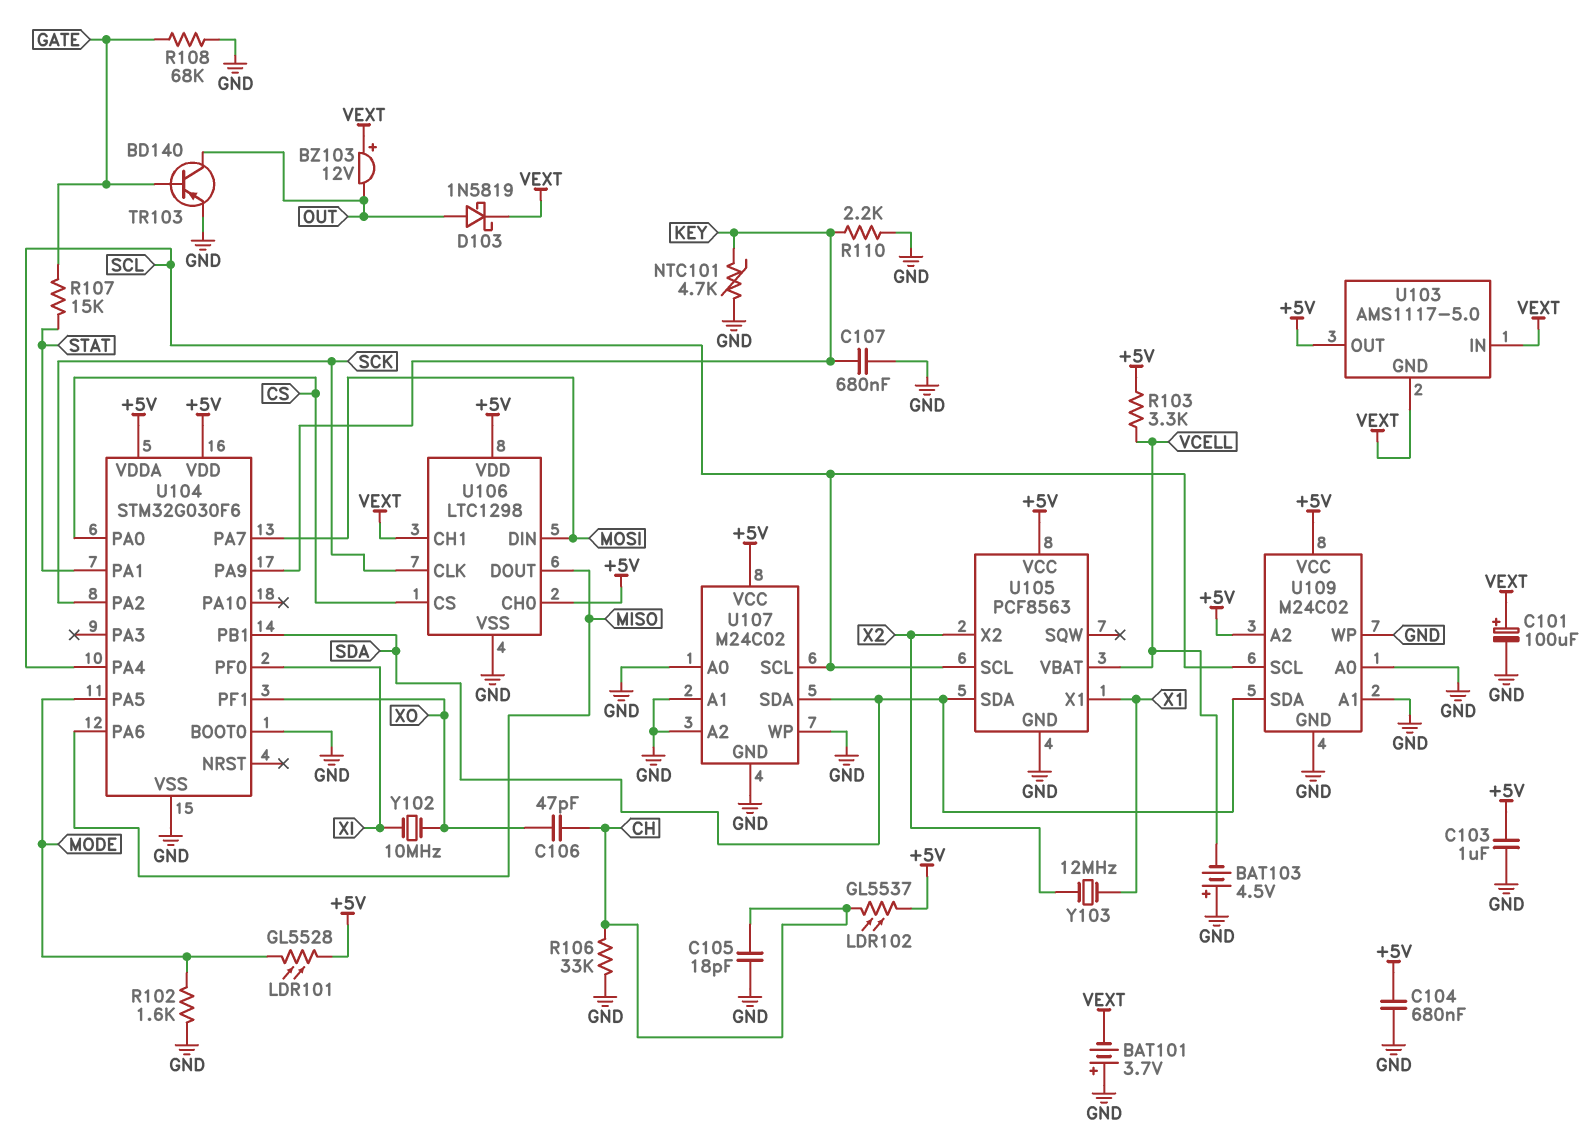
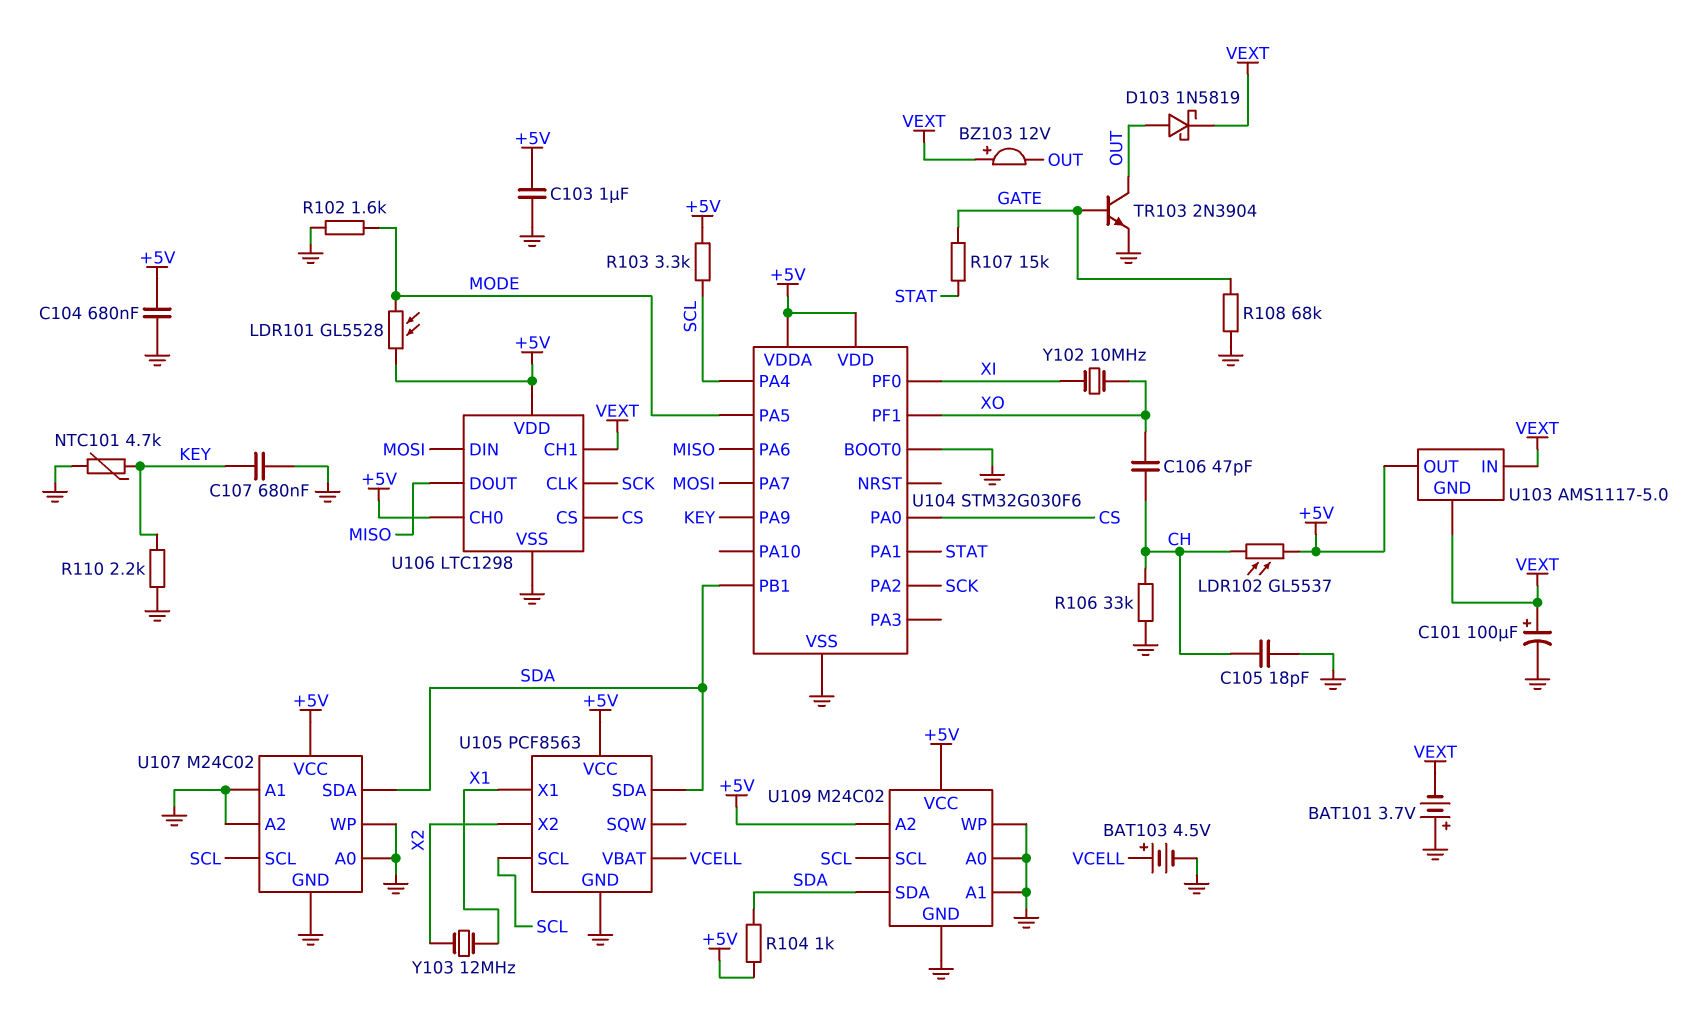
BAT103: 4.5V (plus GND, minus VCELL) -> 4.5V (plus VCELL, minus GND)
R103: 3.3k (+5V, VCELL) -> 3.3k (+5V, SCL)
R104: none -> 1k (+5V, SDA)
TR103: PNP BD140 (B GATE, C OUT, E GND) -> NPN 2N3904 (B GATE, C OUT, E GND)

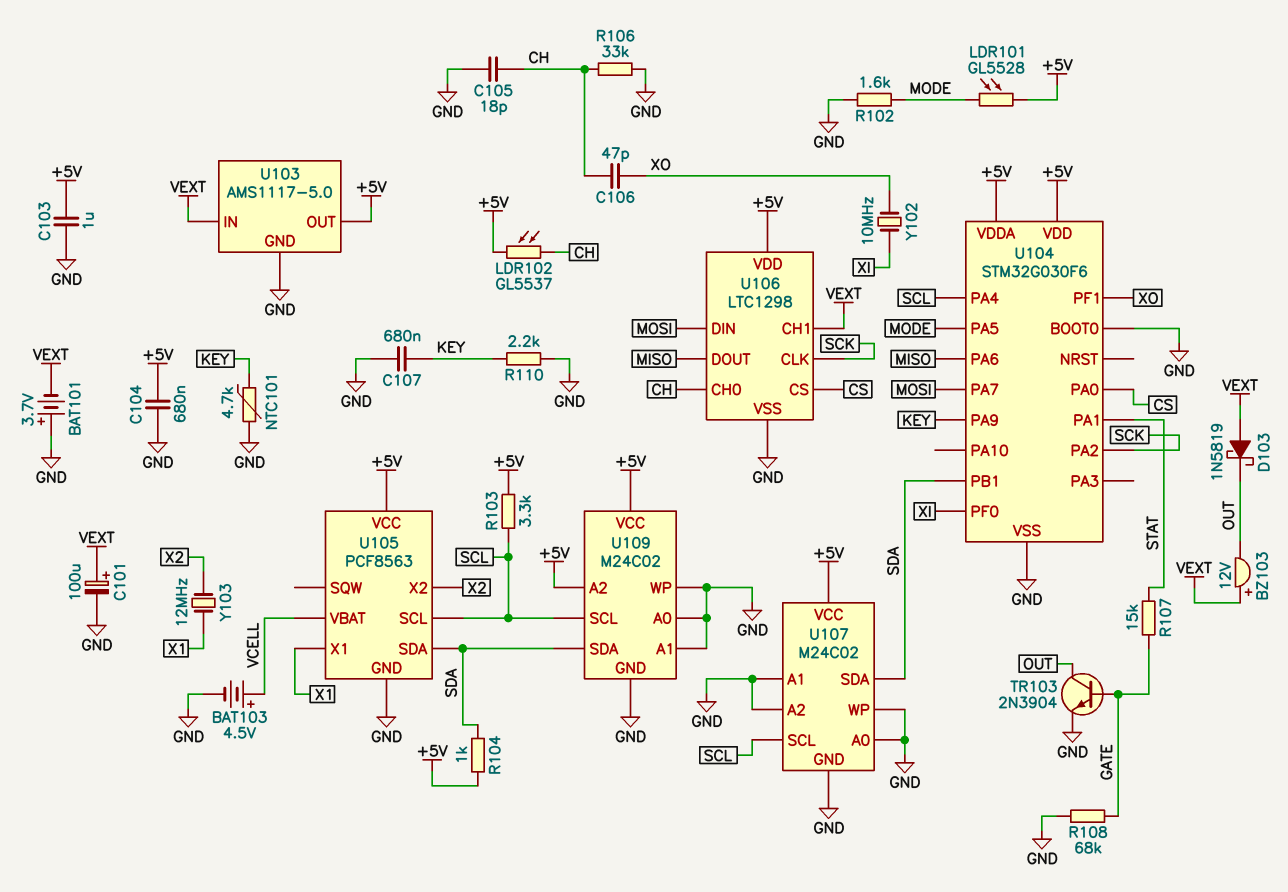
D103: schottky 1N5819 (A OUT, K VEXT) -> schottky 1N5819 (A VEXT, K OUT)
U103 pin GND: VEXT -> GND
U106 pin CH0: +5V -> CH

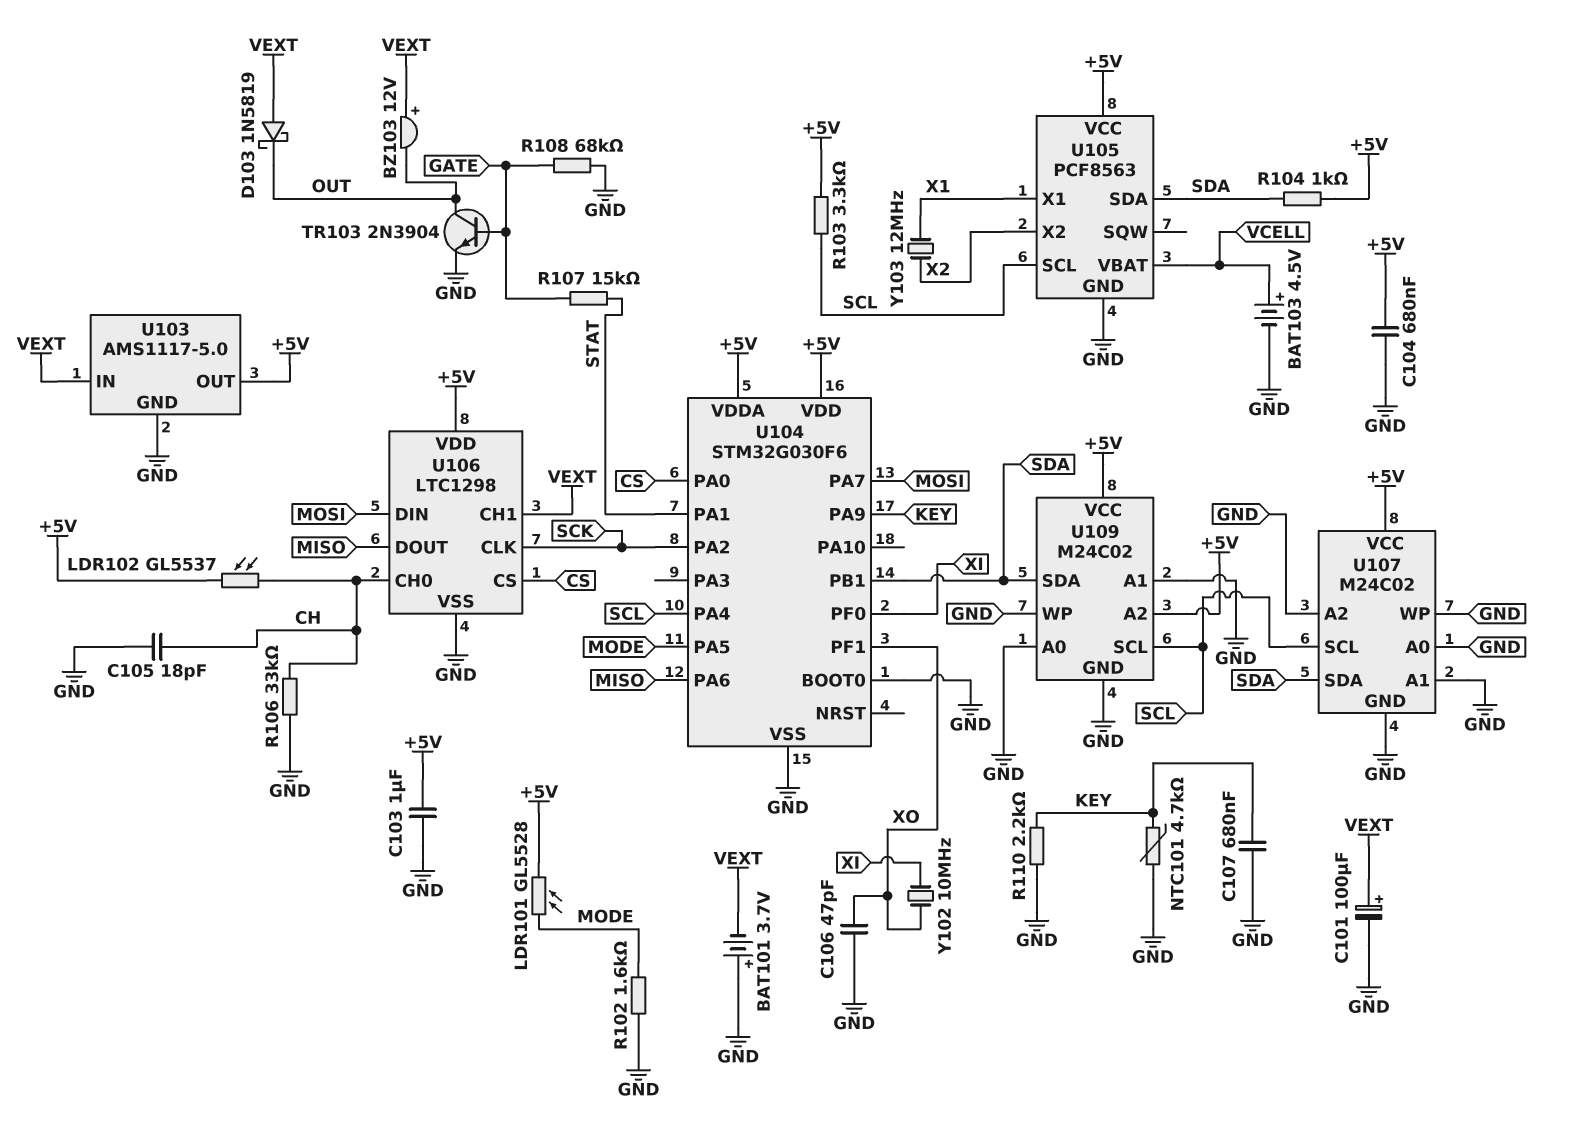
C106: 47pF (CH, XO) -> 47pF (GND, XO)

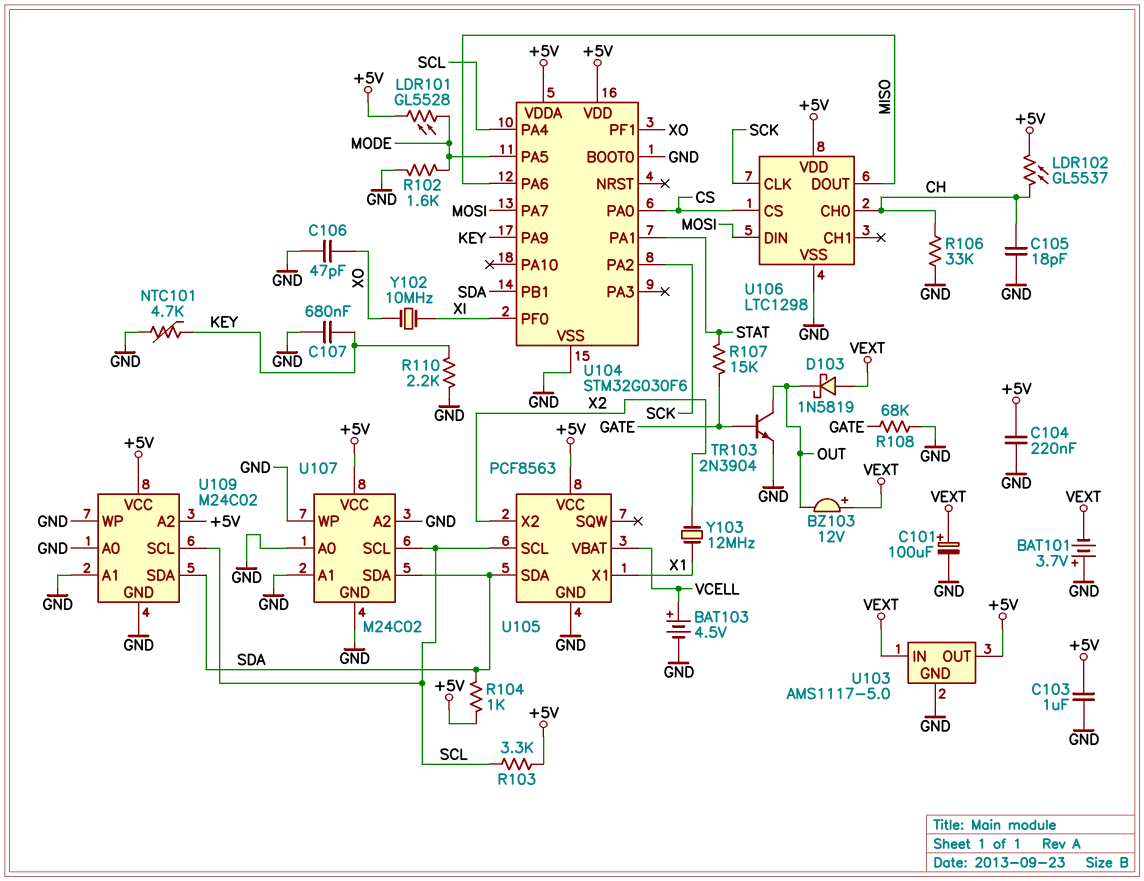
C104: 680nF (+5V, GND) -> 220nF (+5V, GND)
U106 pin CH1: VEXT -> none

